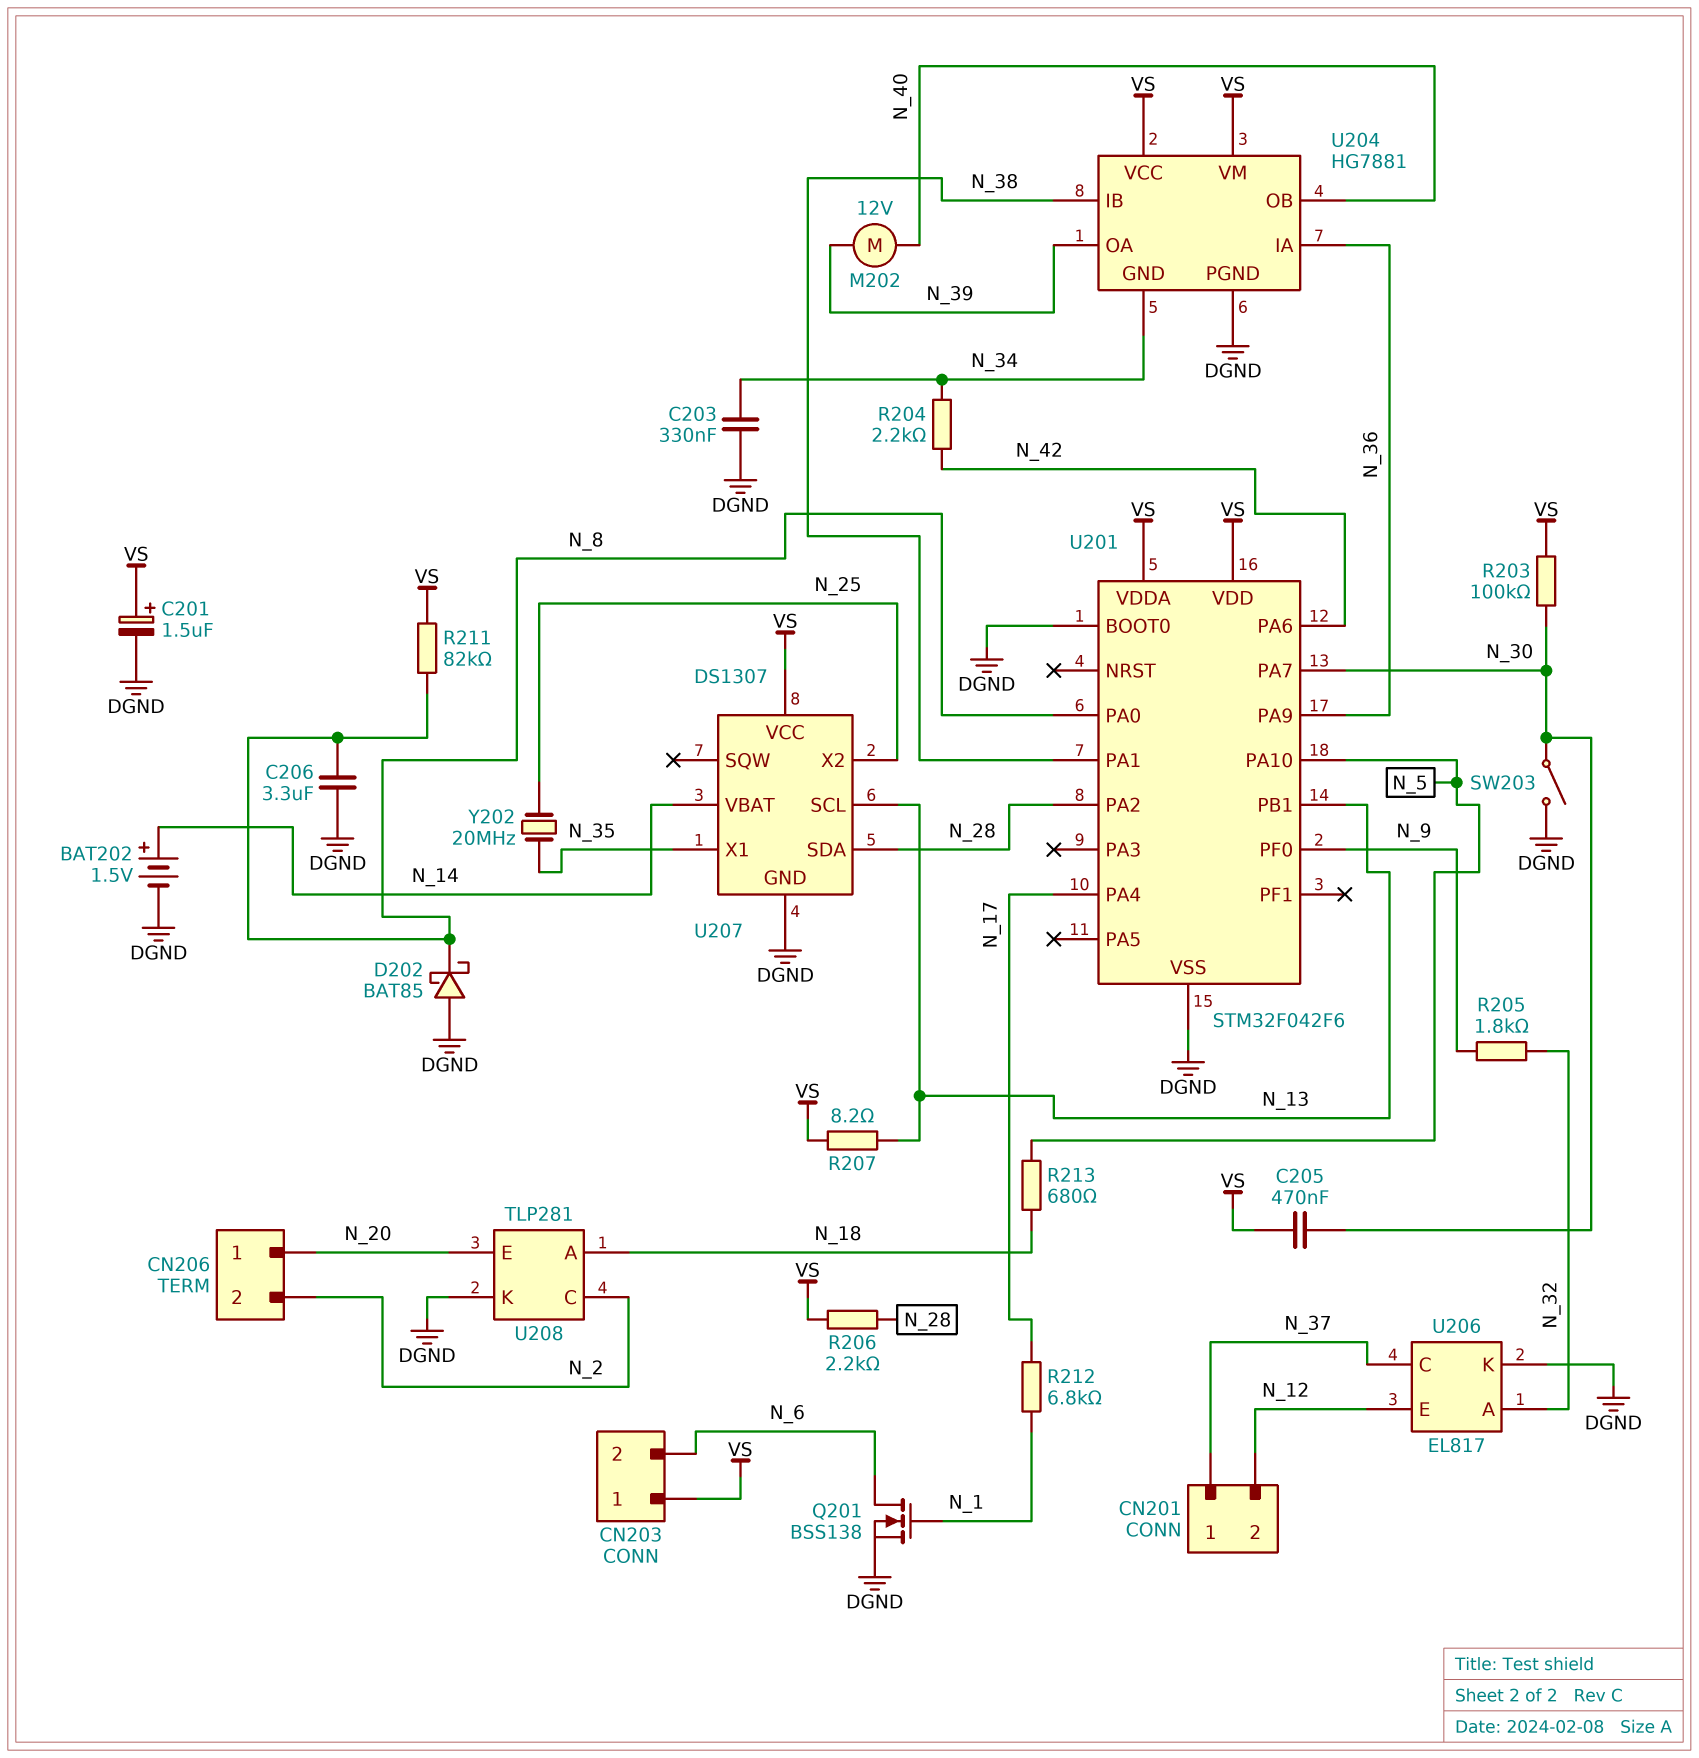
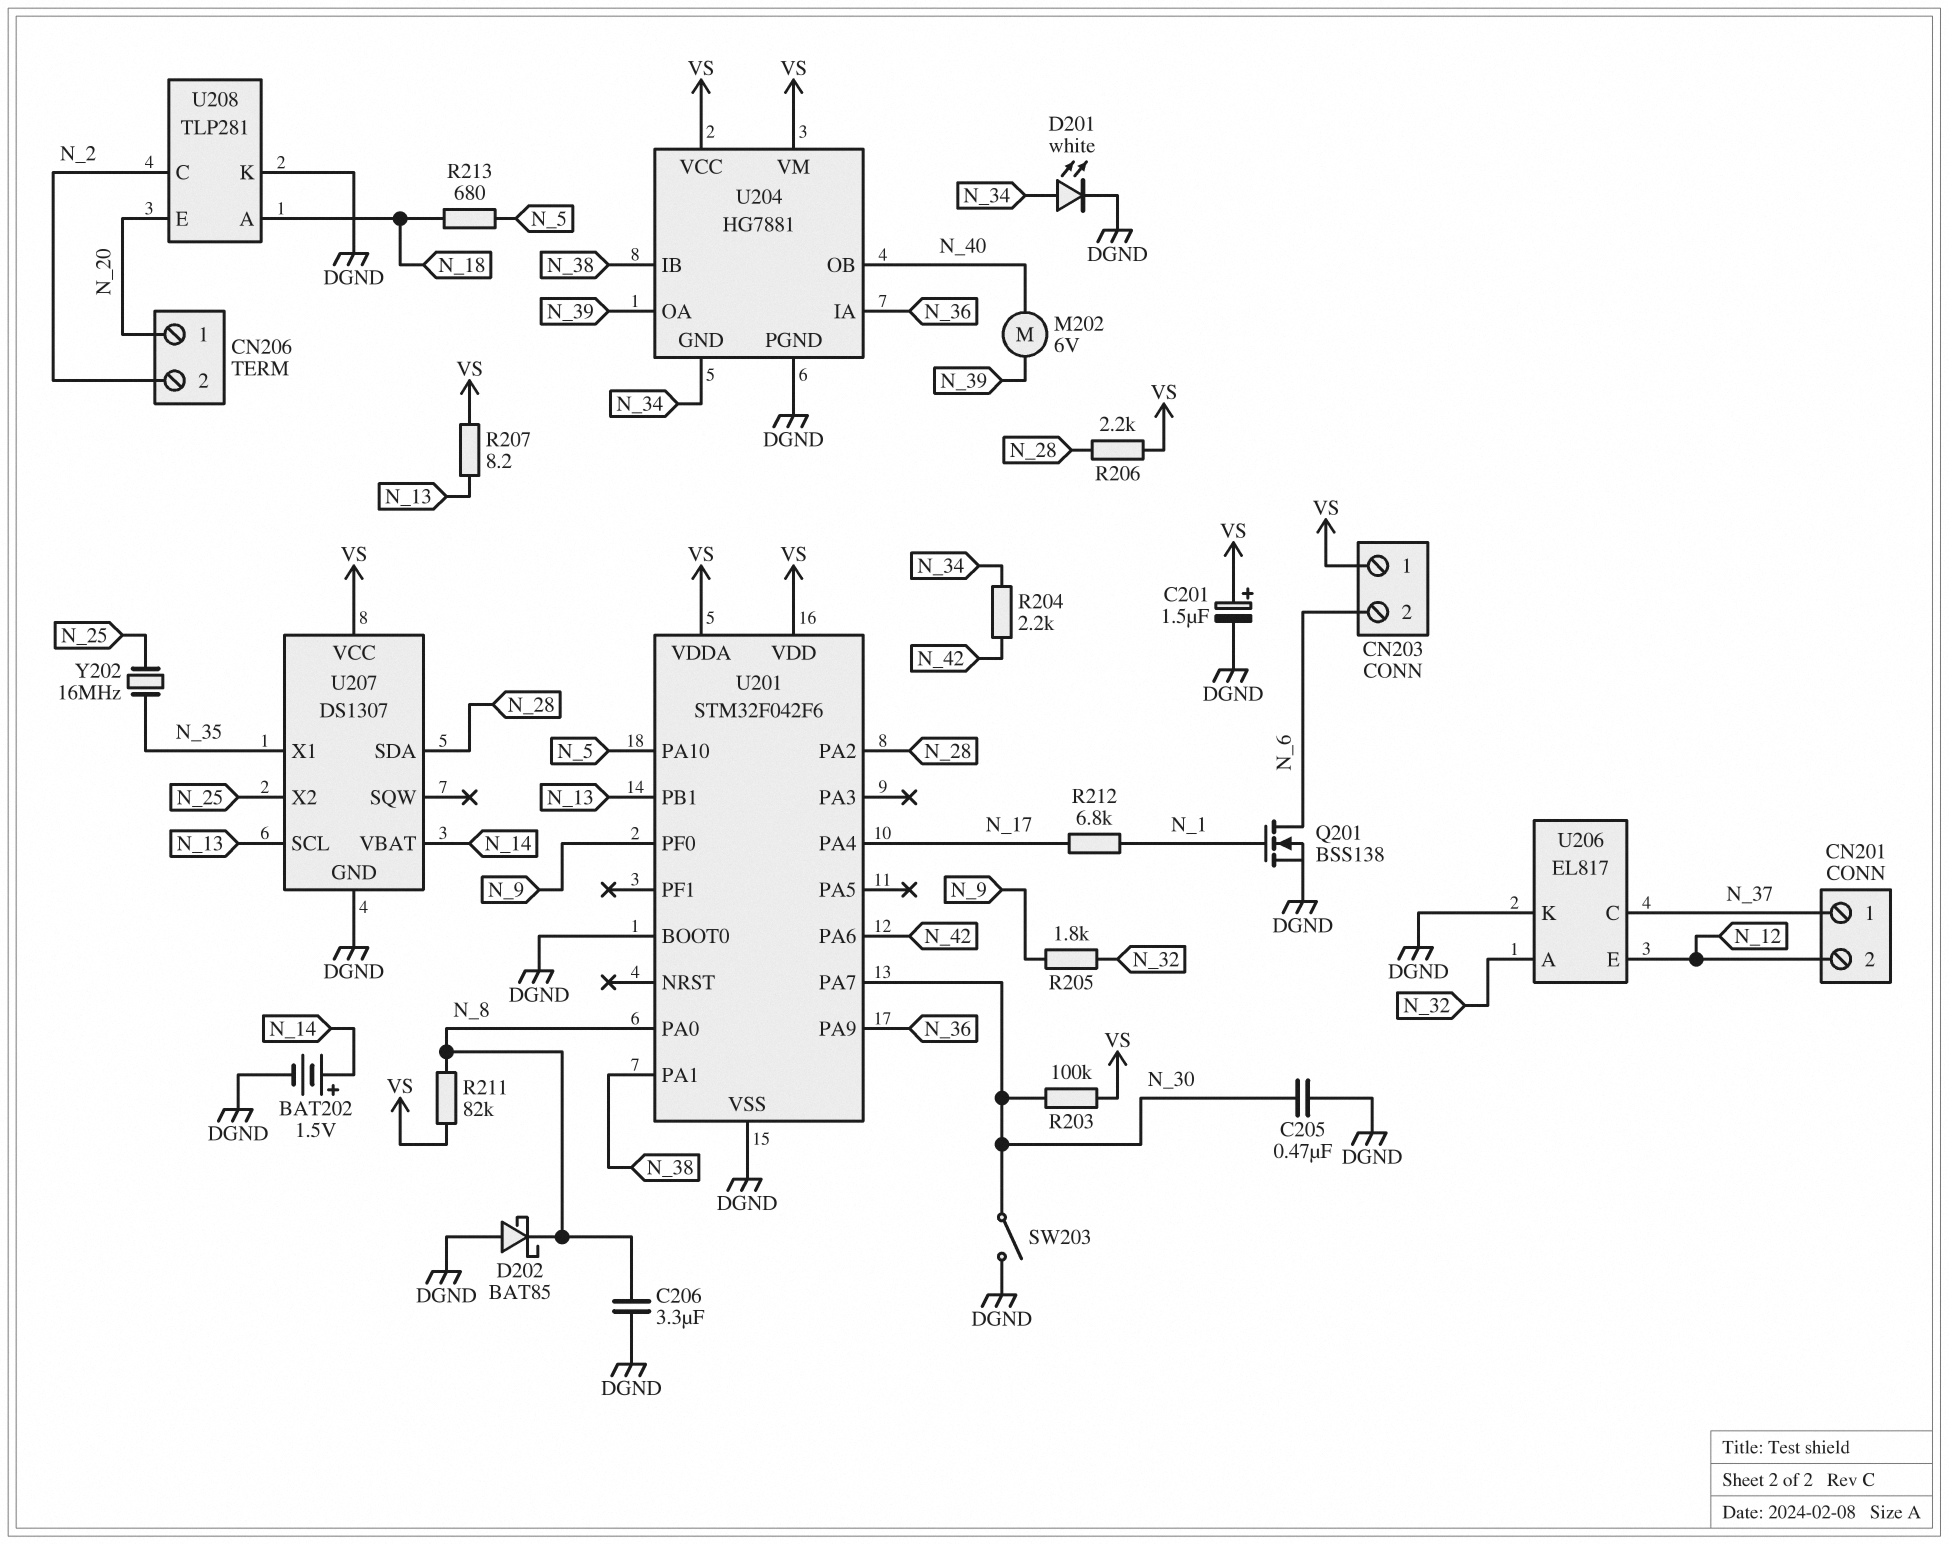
C203: 330nF (DGND, N_34) -> none
C205: 470nF (N_30, VS) -> 470nF (DGND, N_30)
D201: none -> LED white (A N_34, K DGND)
M202: motor 12V (N_39, N_40) -> motor 6V (N_39, N_40)
Y202: 20MHz (N_25, N_35) -> 16MHz (N_25, N_35)

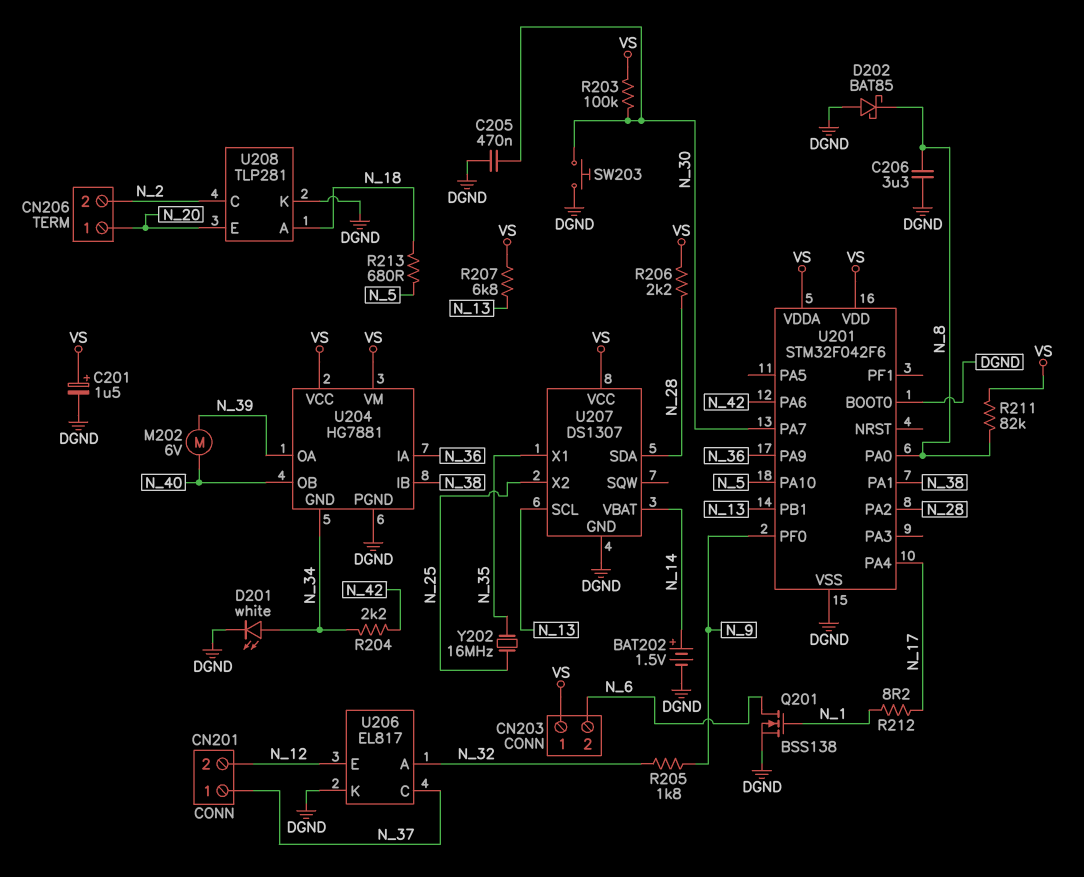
R207: 8.2 (N_13, VS) -> 6.8k (N_13, VS)
R212: 6.8k (N_1, N_17) -> 8.2 (N_1, N_17)
SW203: switch (DGND, N_30) -> button (DGND, N_30)

